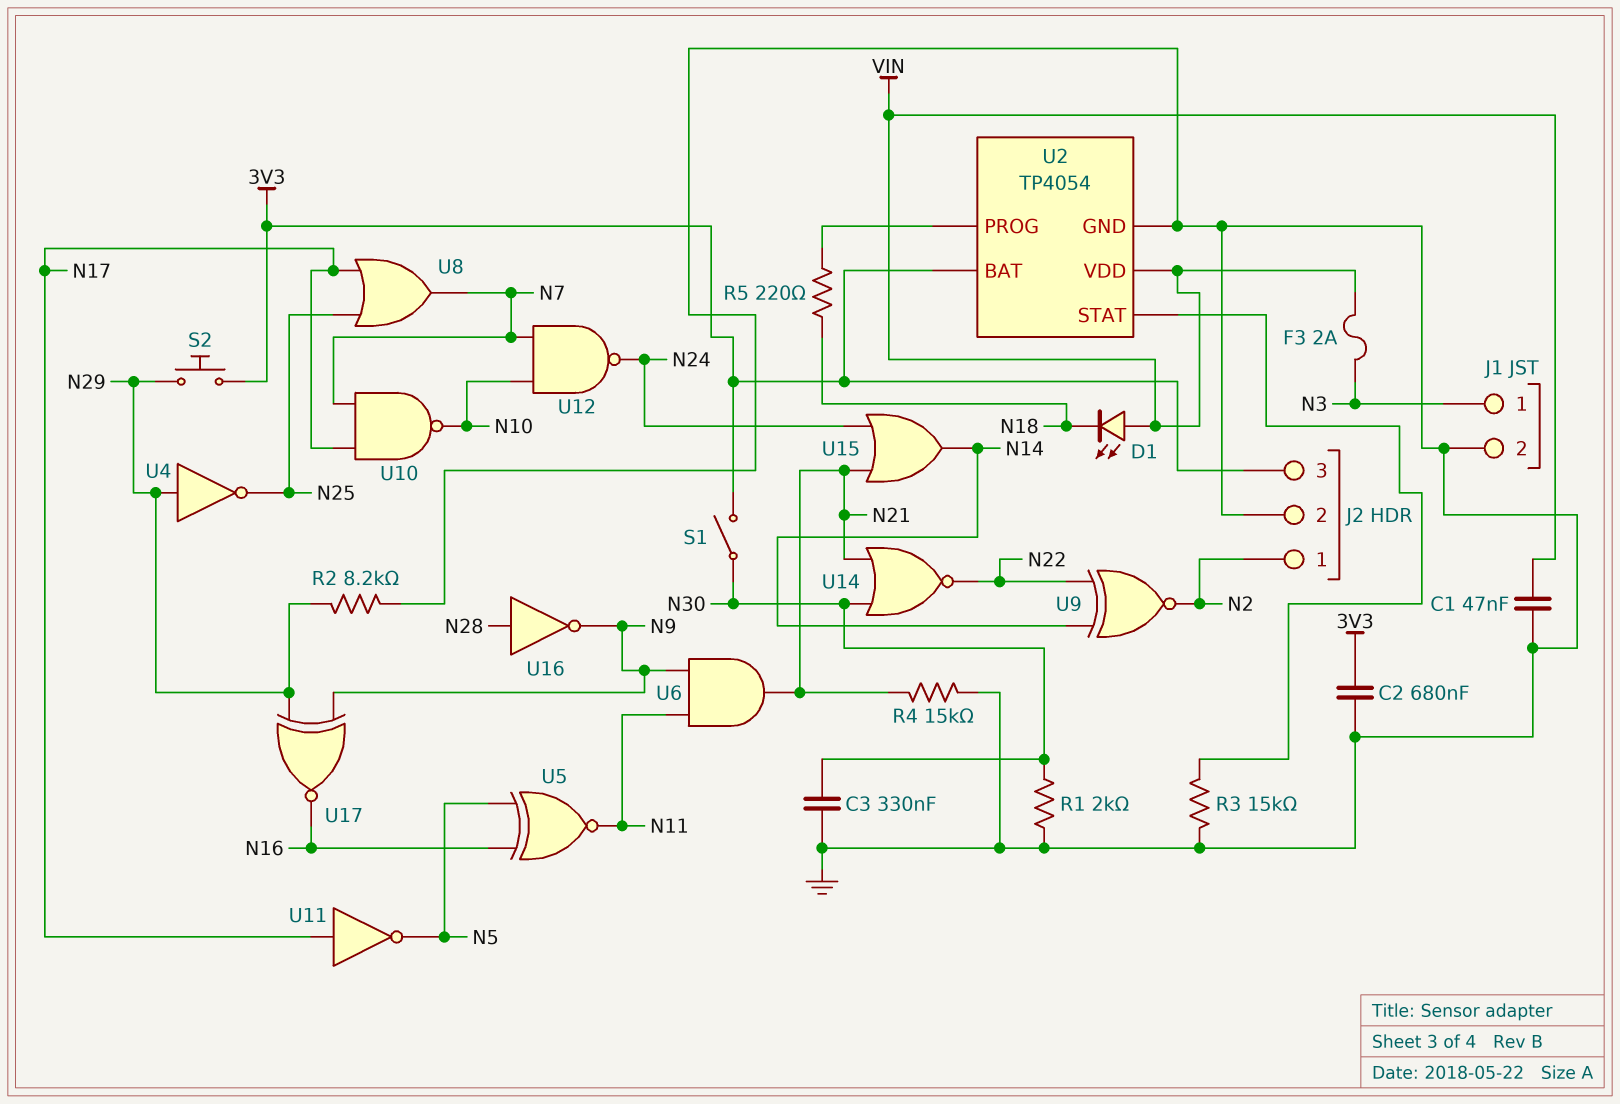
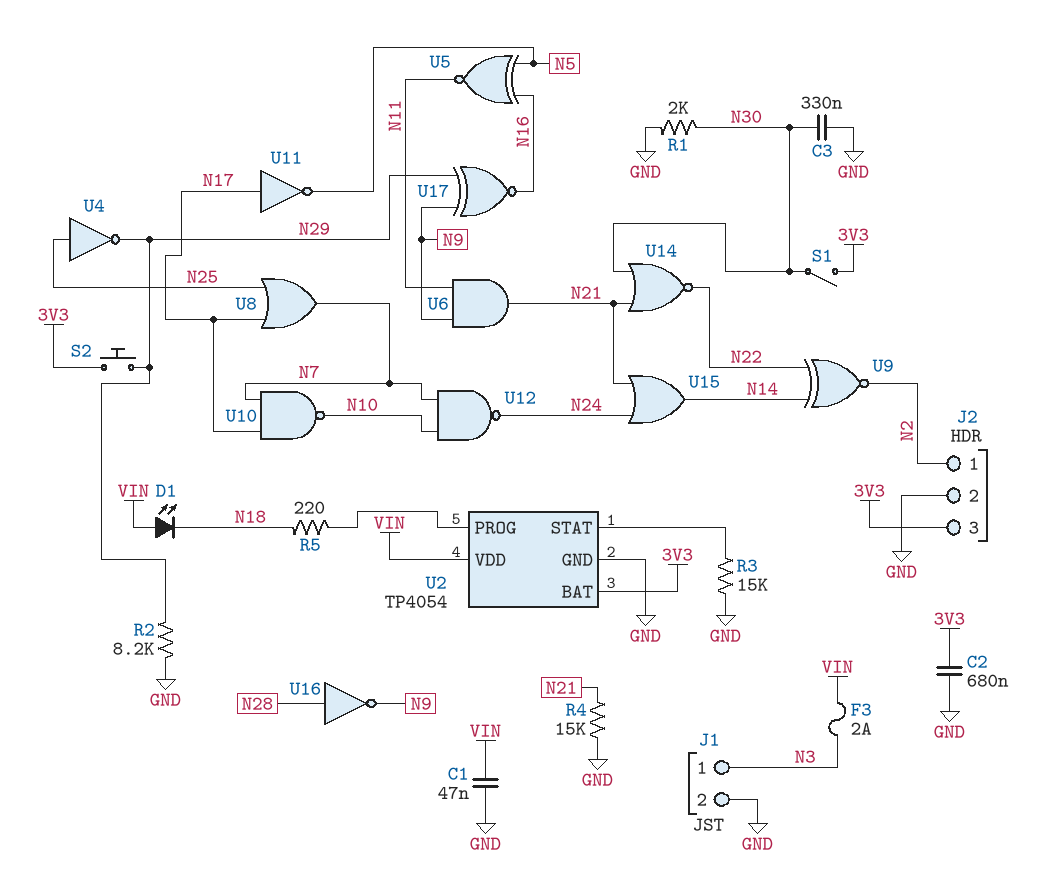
U4: NOT (in N29, out N25) -> NOT (in N25, out N29)

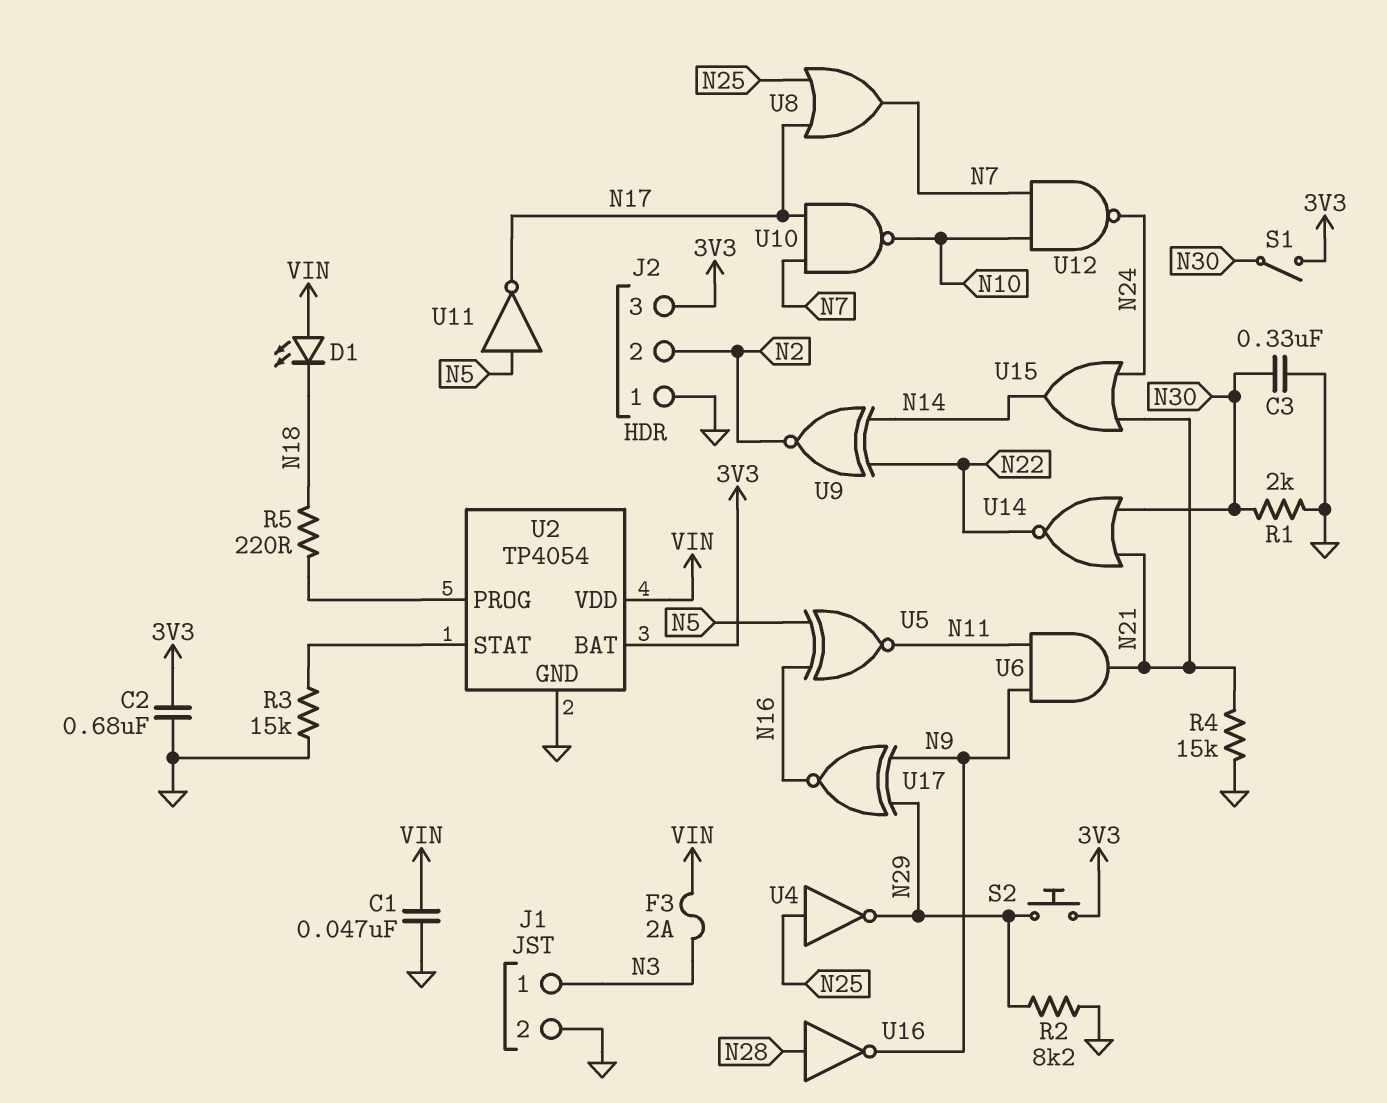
J2 pin 1: N2 -> GND
J2 pin 2: GND -> N2
U11: NOT (in N17, out N5) -> NOT (in N5, out N17)

